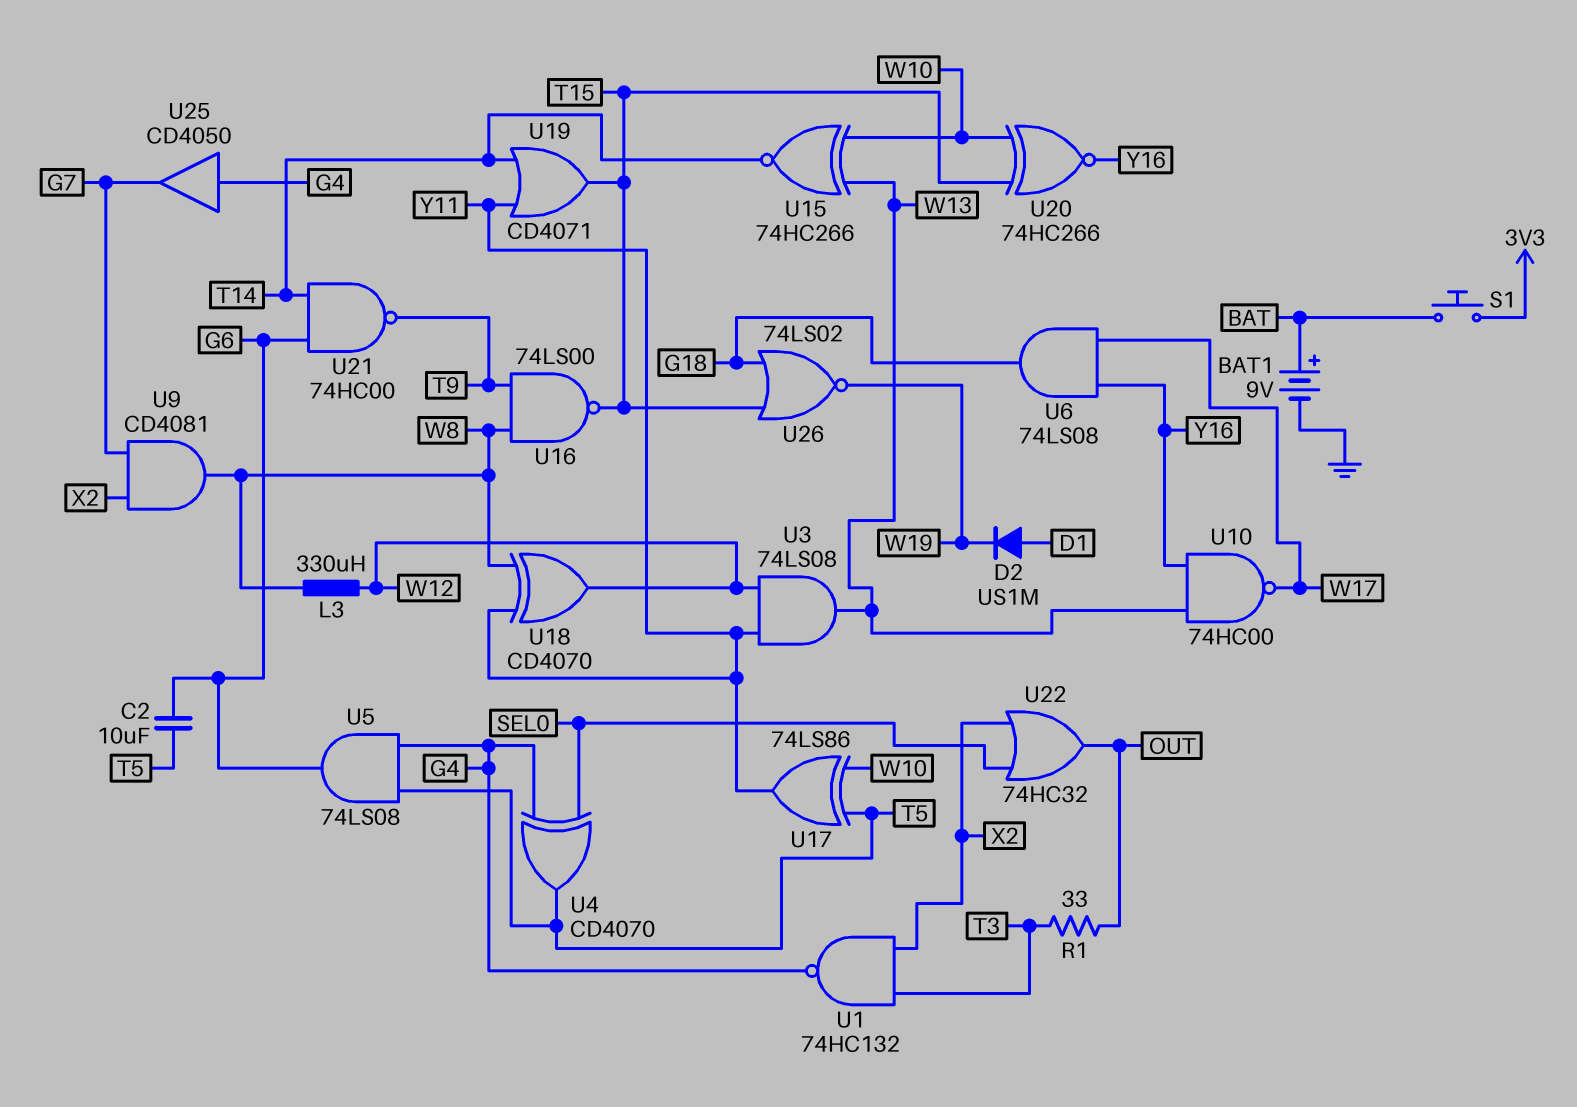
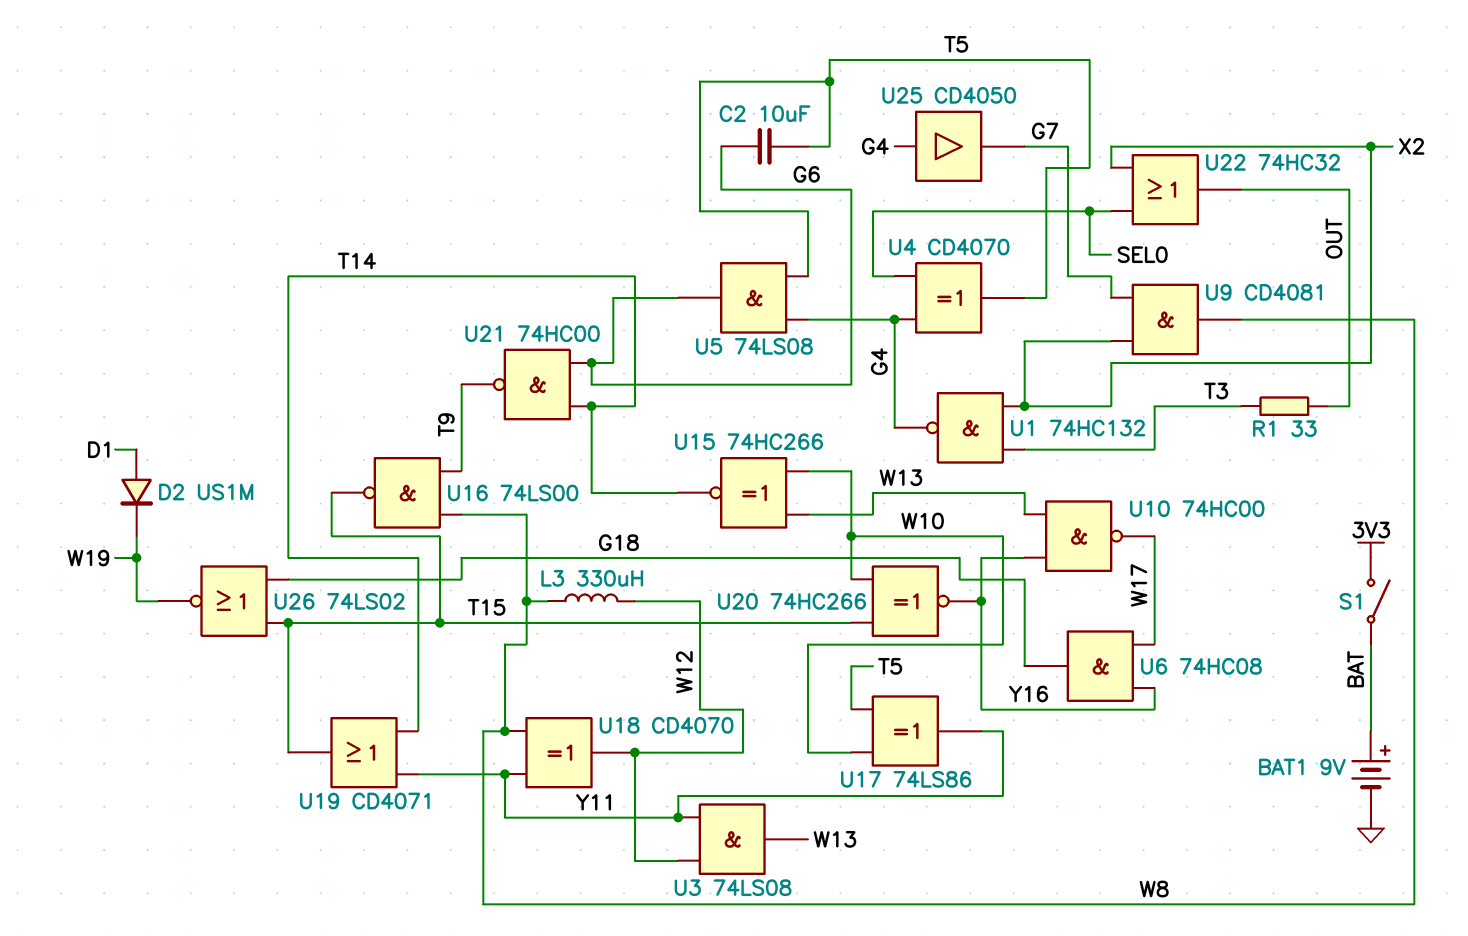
S1: button (3V3, BAT) -> switch (3V3, BAT)
U6: AND 74LS08 (in W17, in Y16, out G18) -> AND 74HC08 (in W17, in Y16, out G18)

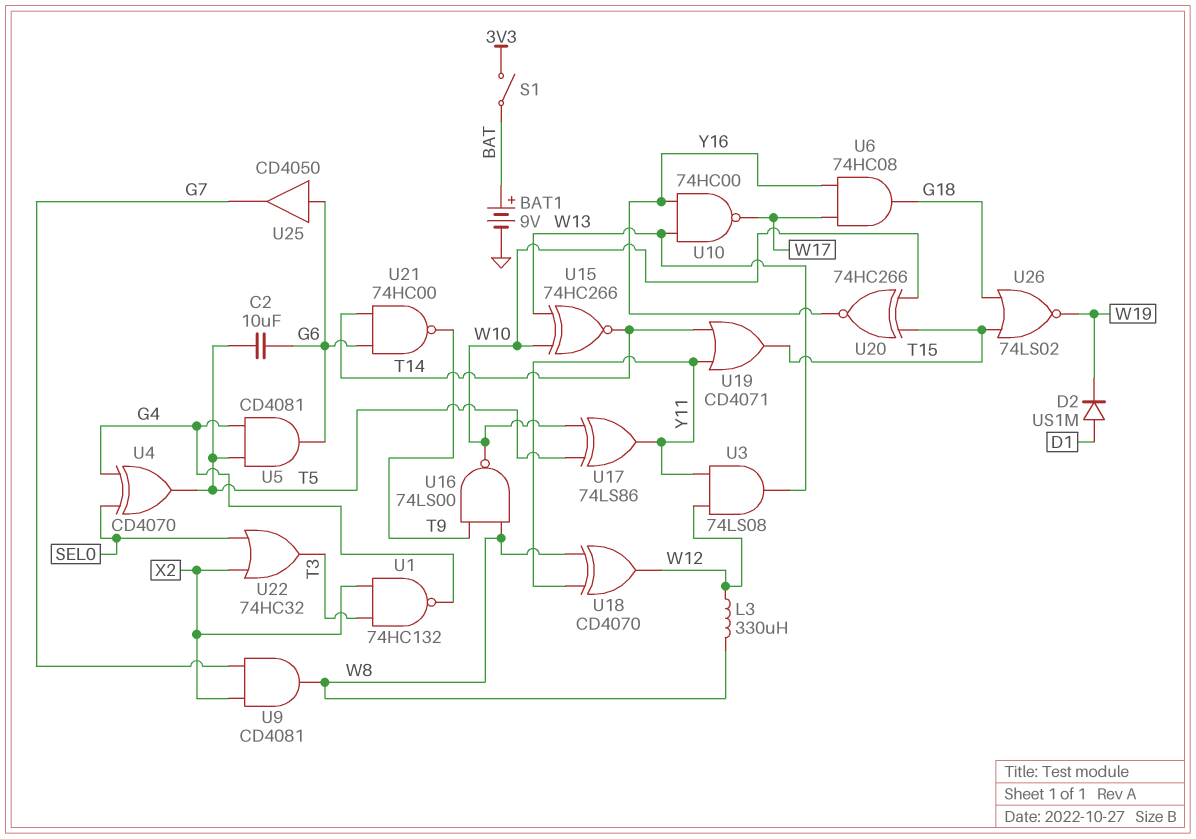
R1: 33 (OUT, T3) -> none
U5: AND 74LS08 (in G4, in T5, out G6) -> AND CD4081 (in G4, in T5, out G6)
U16: NAND 74LS00 (in T9, in W8, out T15) -> NAND 74LS00 (in T9, in W8, out W10)
U22: OR 74HC32 (in SEL0, in X2, out OUT) -> OR 74HC32 (in SEL0, in X2, out T3)
U25: buffer CD4050 (in G4, out G7) -> buffer CD4050 (in G6, out G7)

